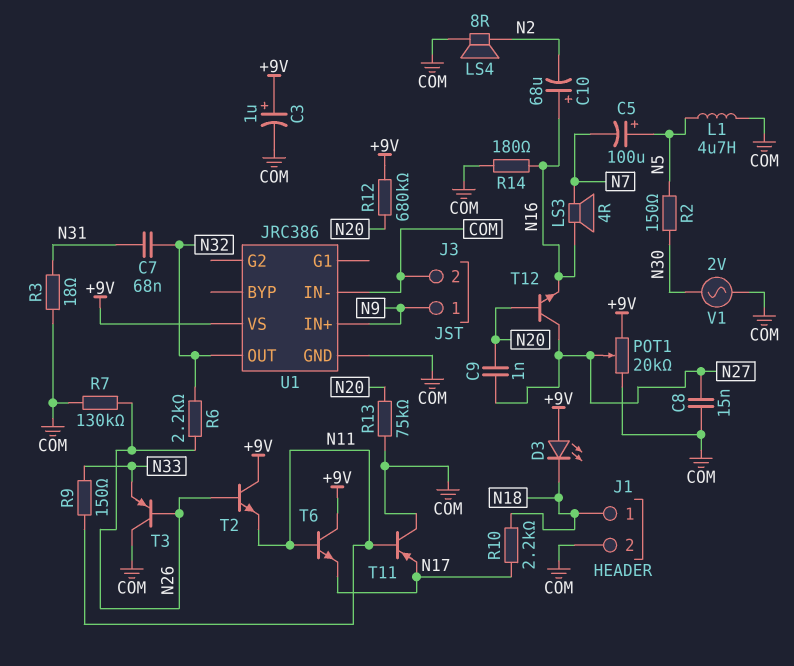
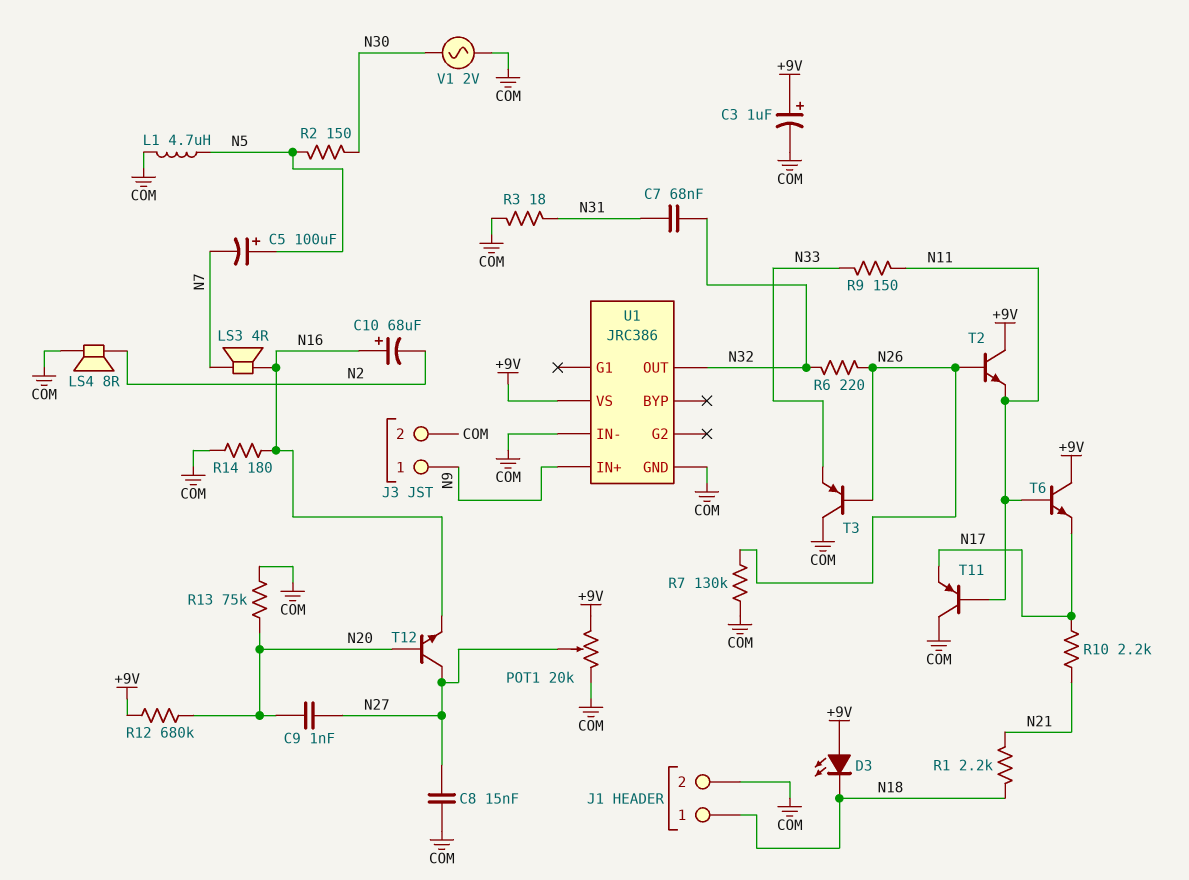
R1: none -> 2.2k (N18, N21)
R6: 2.2k (N26, N32) -> 220 (N26, N32)
R10: 2.2k (N17, N18) -> 2.2k (N17, N21)

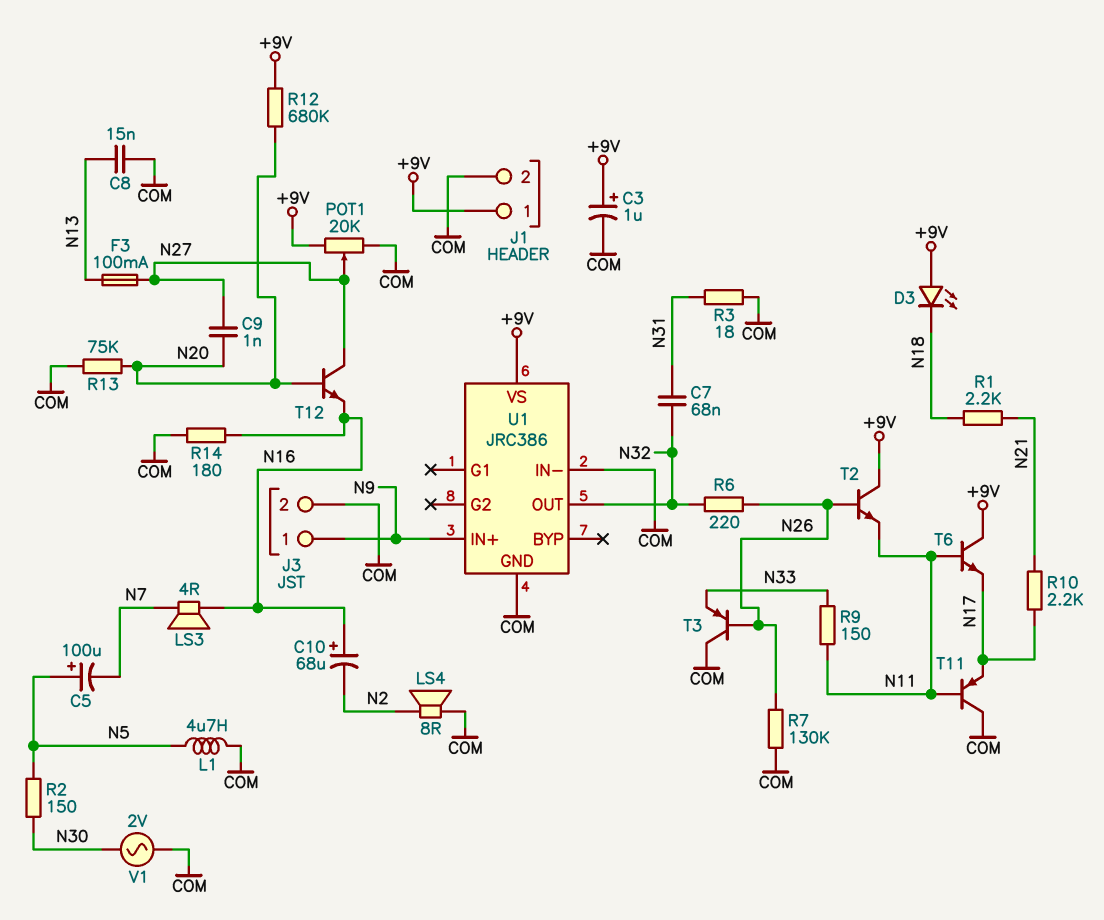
C8: 15nF (COM, N27) -> 15nF (COM, N13)
F3: none -> 100mA (N13, N27)
J1 pin 1: N18 -> +9V

